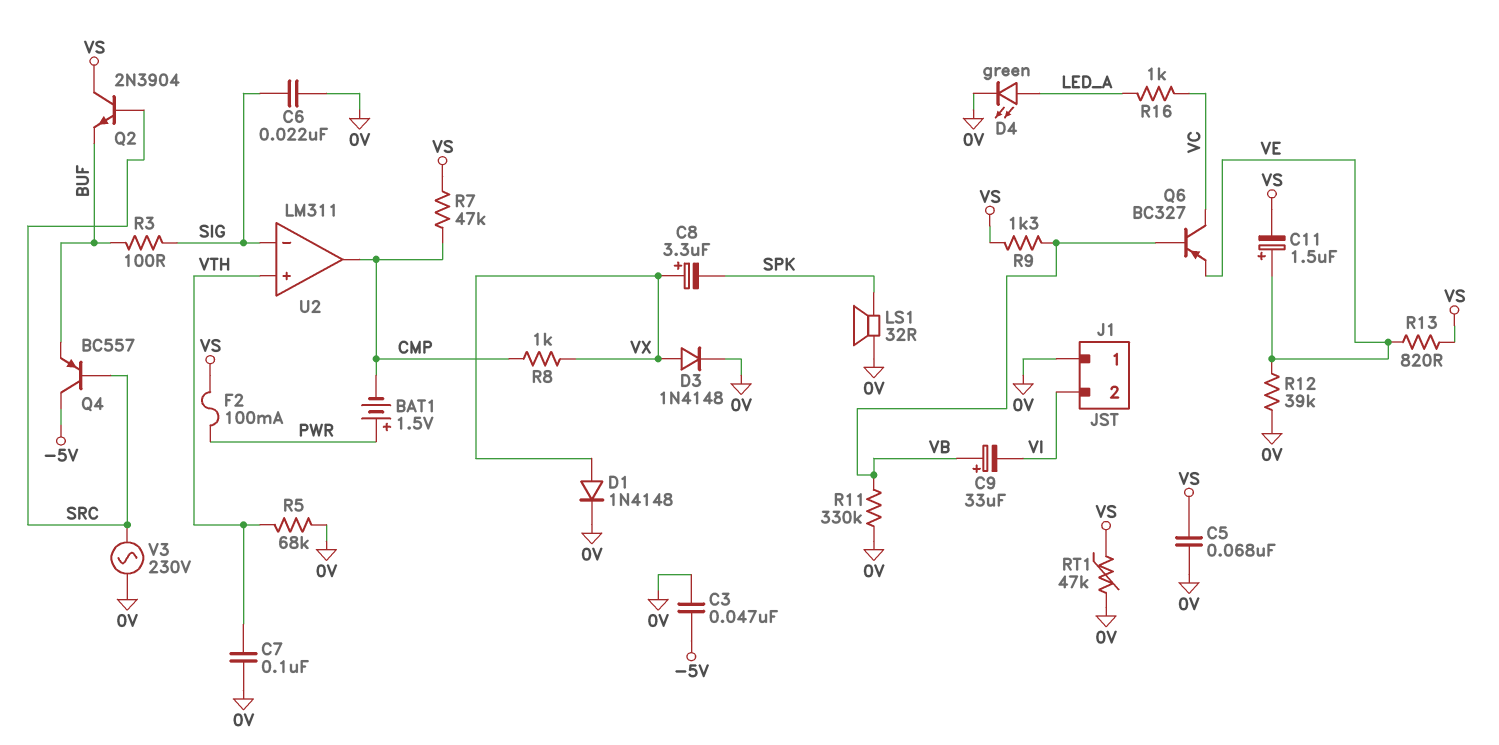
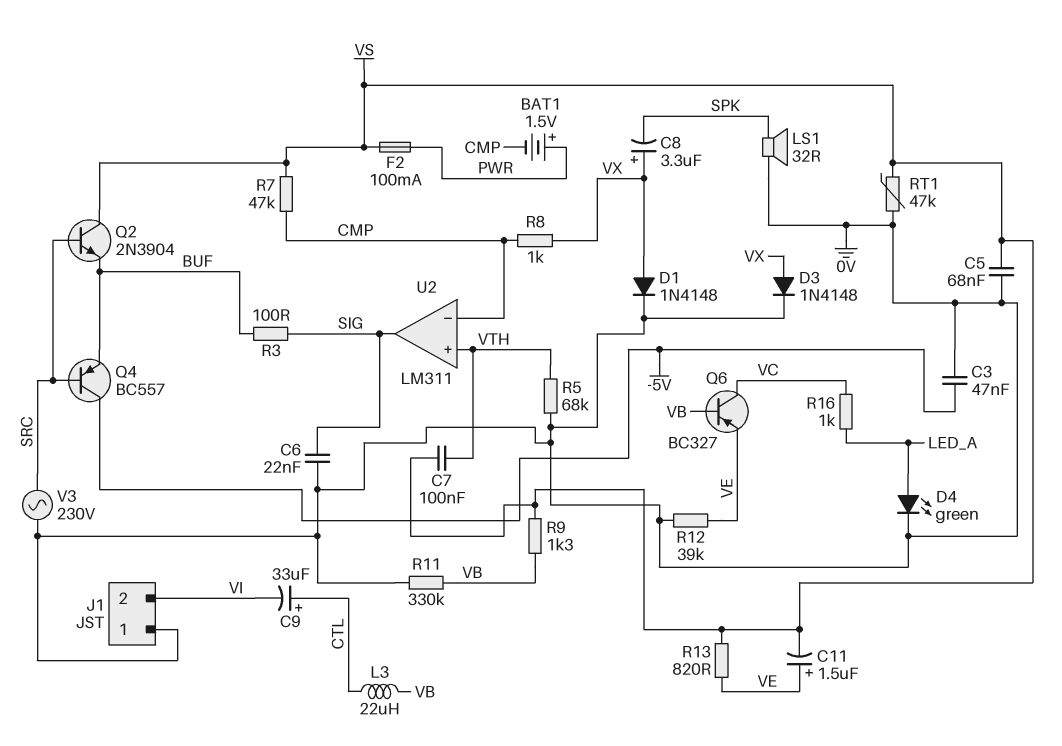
C7: 100nF (0V, VTH) -> 100nF (VS, VTH)
C9: 33uF (plus VB, minus VI) -> 33uF (plus CTL, minus VI)
L3: none -> 22uH (CTL, VB)
U2 pin in-: SIG -> CMP
U2 pin out: CMP -> SIG

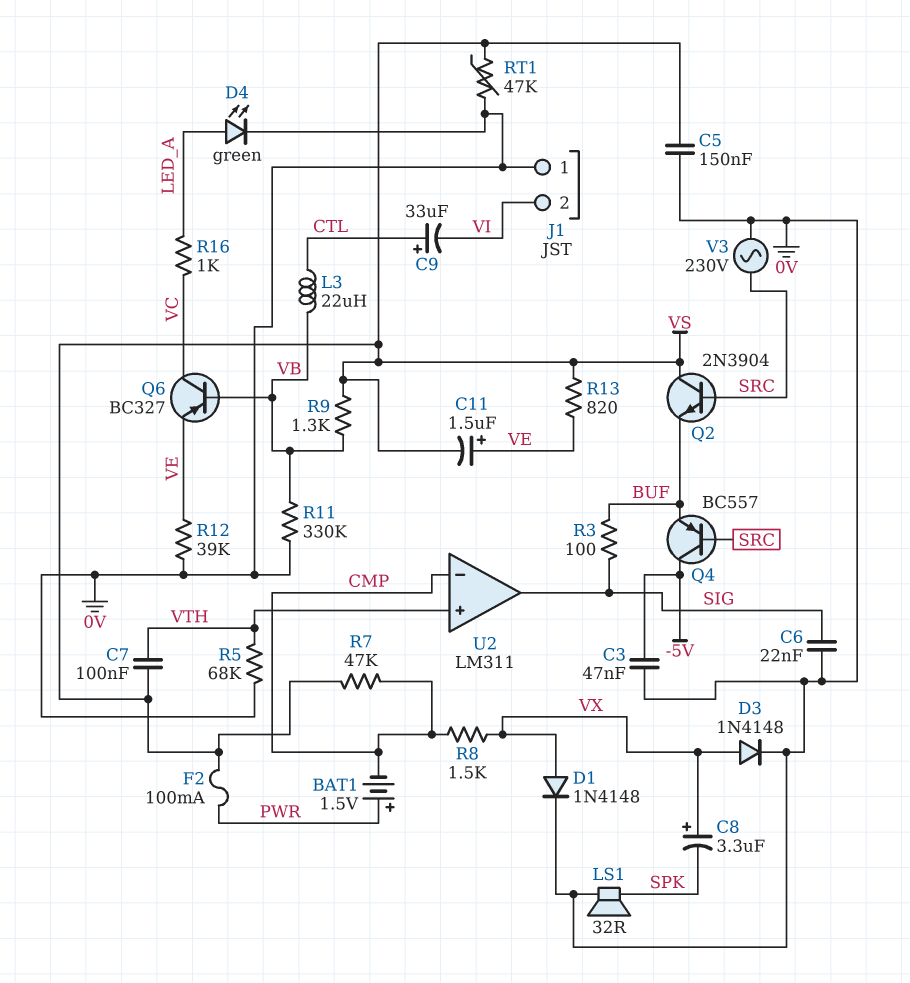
C5: 68nF (0V, VS) -> 150nF (0V, VS)
R8: 1k (CMP, VX) -> 1.5k (CMP, VX)

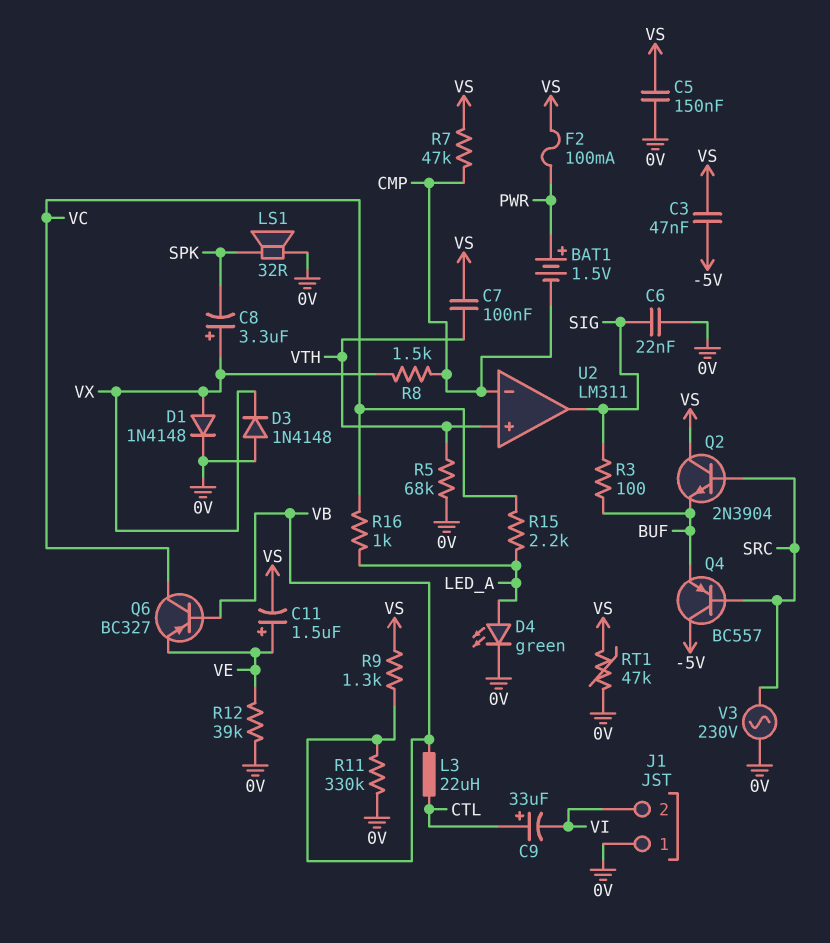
C3: 47nF (-5V, 0V) -> 47nF (-5V, VS)
D3: diode 1N4148 (A VX, K 0V) -> diode 1N4148 (A 0V, K VX)
R13: 820 (VE, VS) -> none
R15: none -> 2.2k (LED_A, VC)

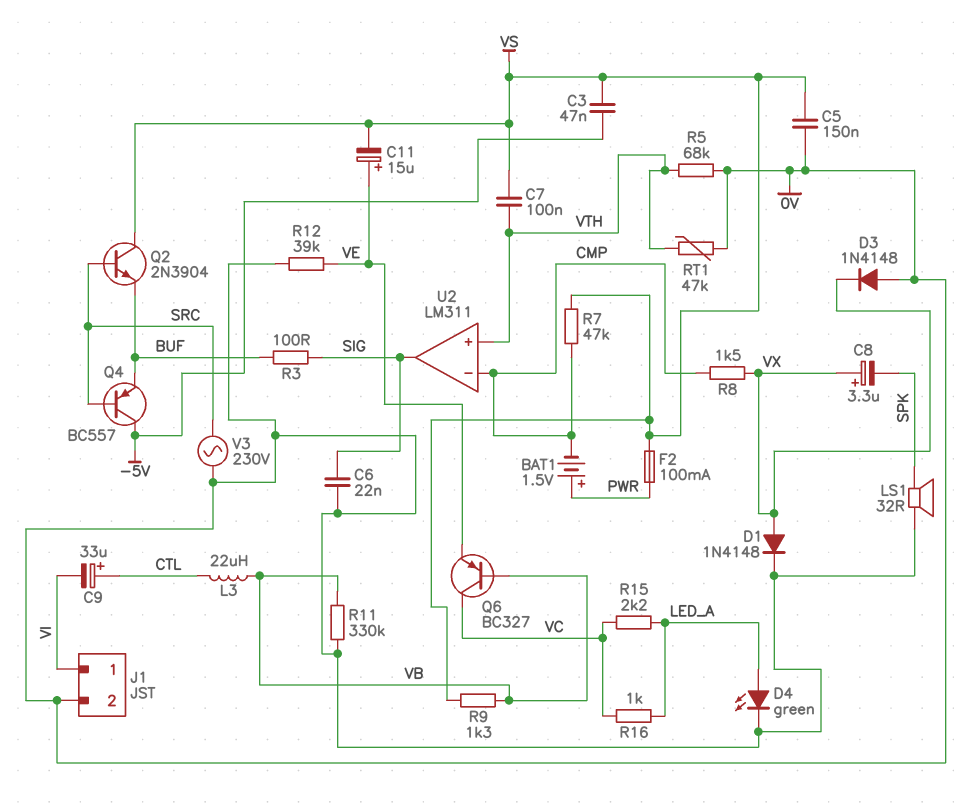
C11: 1.5uF (plus VE, minus VS) -> 15uF (plus VE, minus VS)
J1 pin 1: 0V -> VI
J1 pin 2: VI -> 0V
RT1: 47k (0V, VS) -> 47k (0V, VTH)

